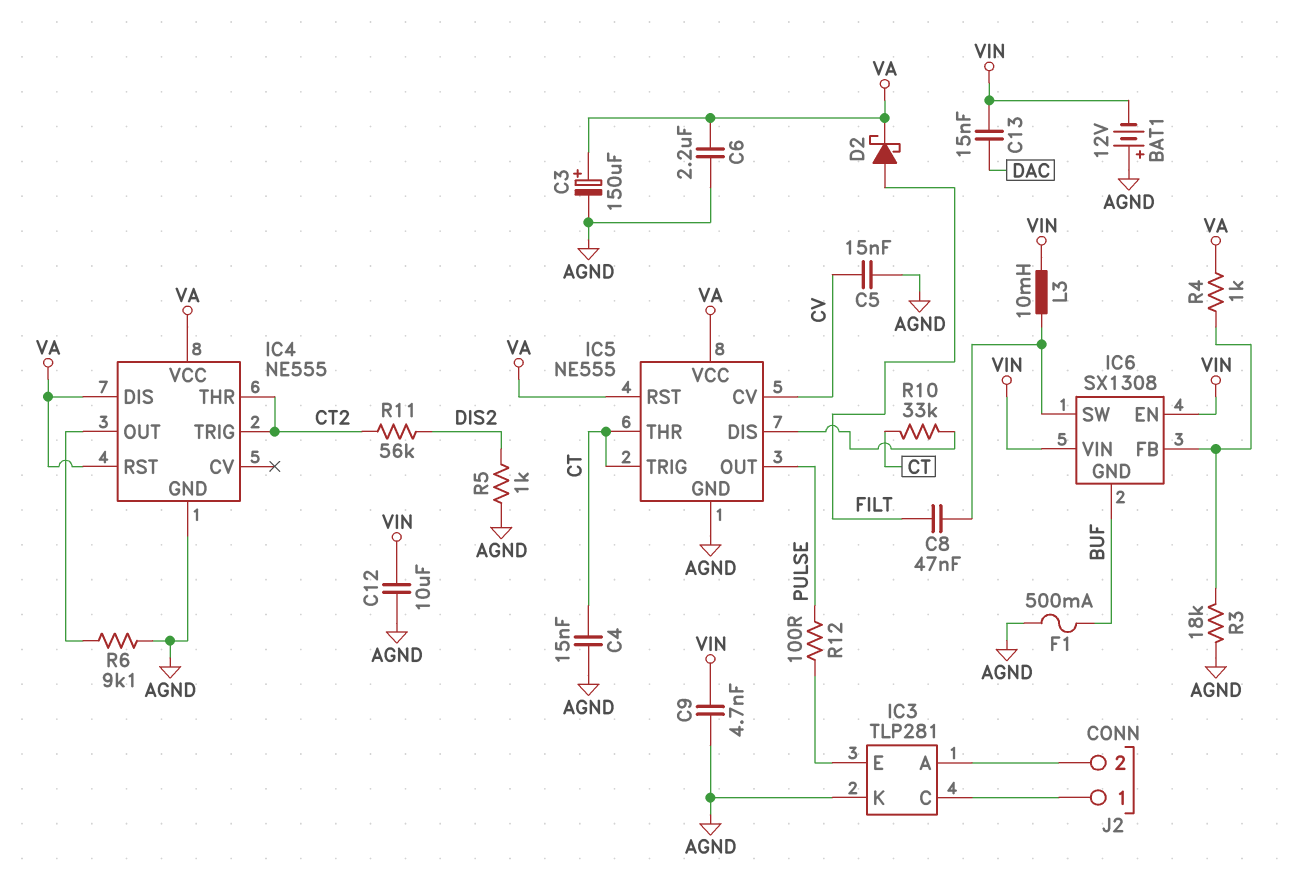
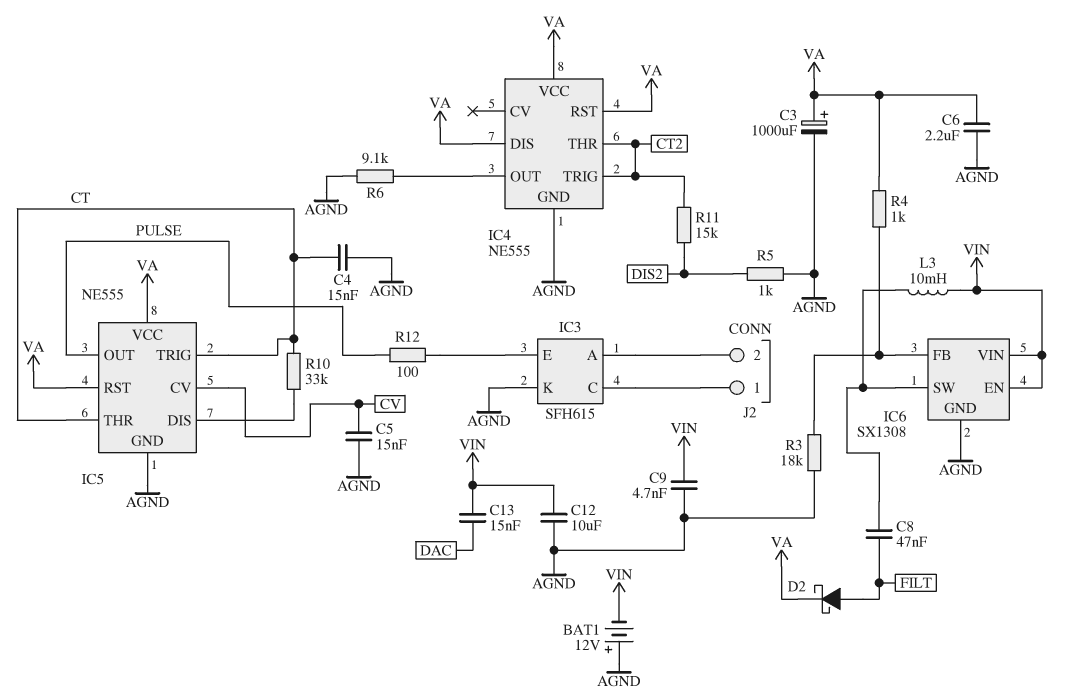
C3: 150uF (plus VA, minus AGND) -> 1000uF (plus VA, minus AGND)
F1: 500mA (AGND, BUF) -> none
IC3: TLP281 -> SFH615
IC6 pin GND: BUF -> AGND
R11: 56k (CT2, DIS2) -> 15k (CT2, DIS2)

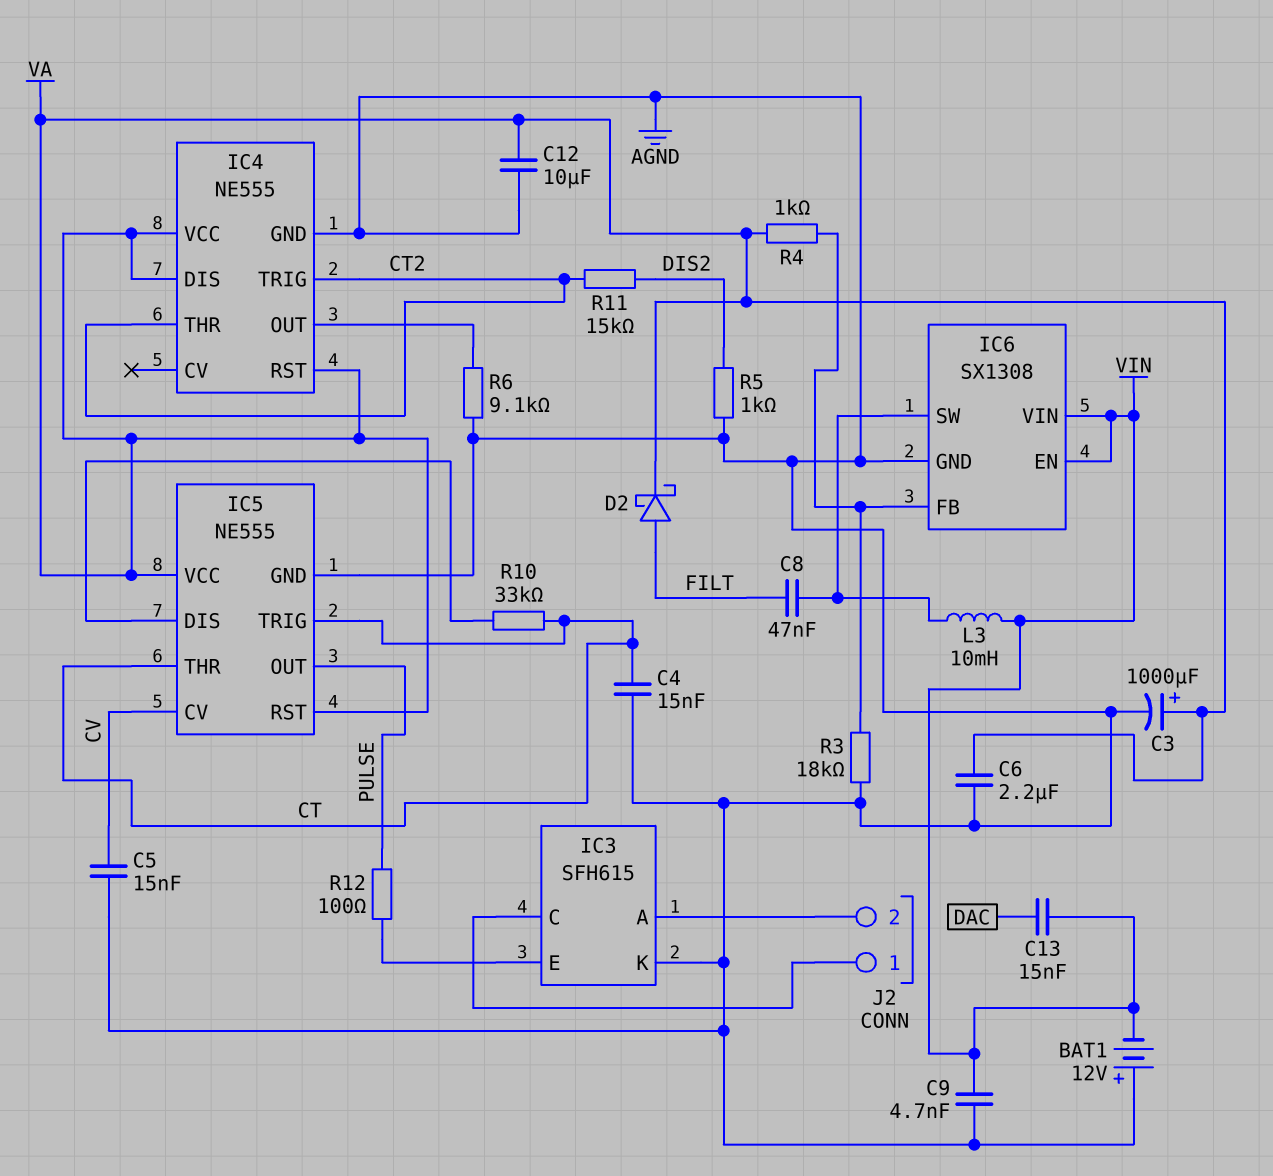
C12: 10uF (AGND, VIN) -> 10uF (AGND, VA)

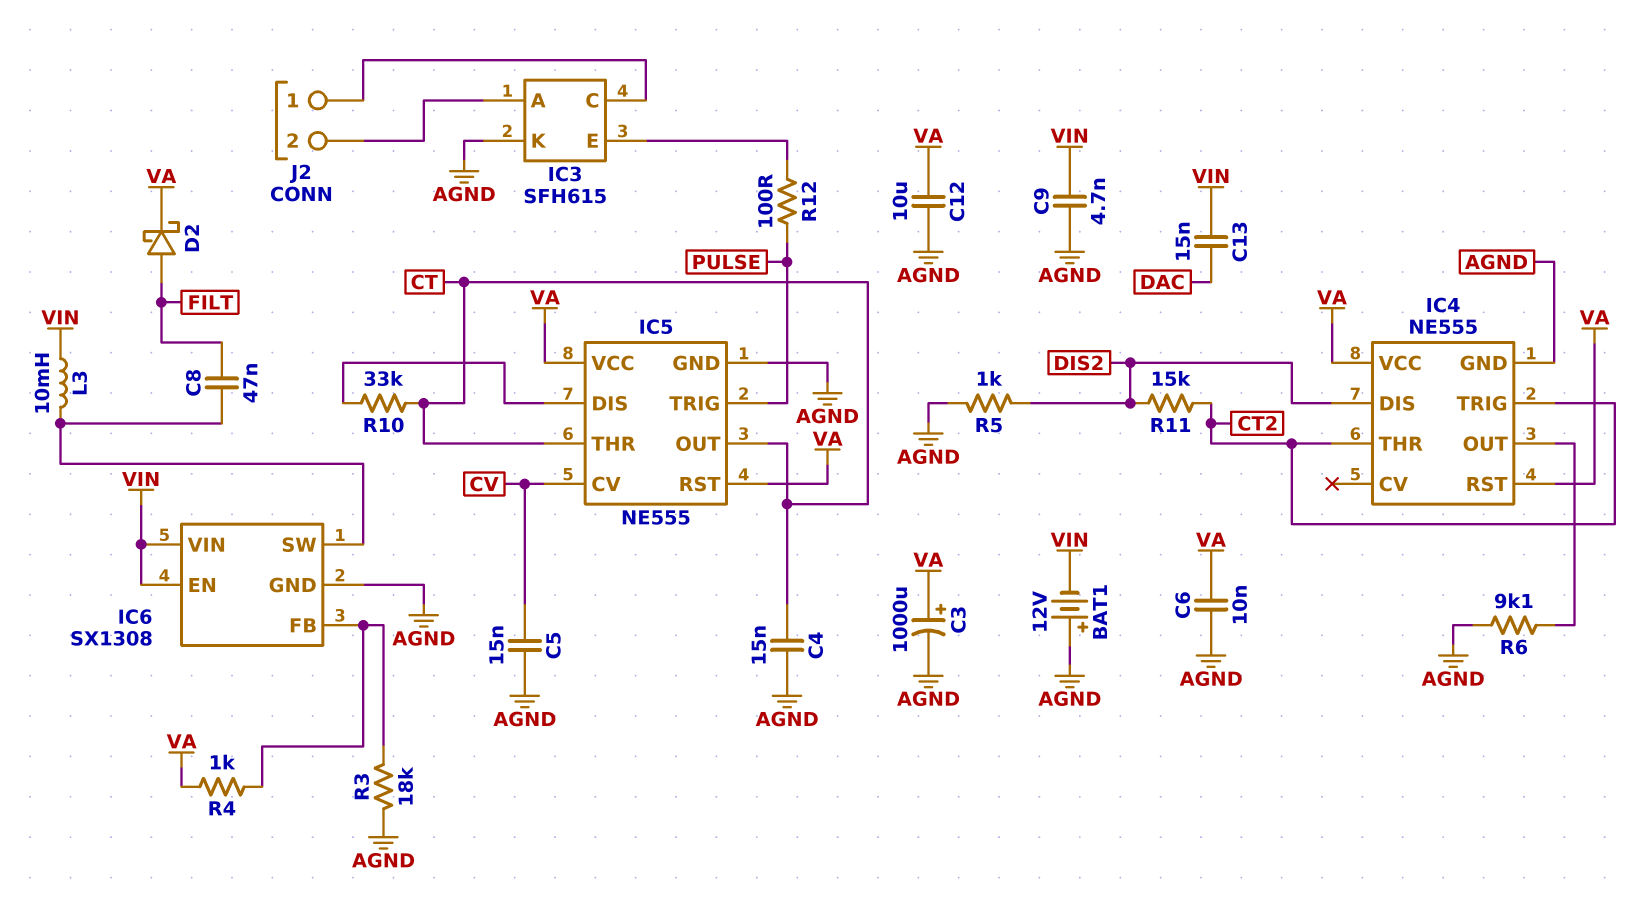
C6: 2.2uF (AGND, VA) -> 10nF (AGND, VA)
IC4 pin DIS: VA -> DIS2
IC5 pin OUT: PULSE -> CT
IC5 pin TRIG: CT -> PULSE

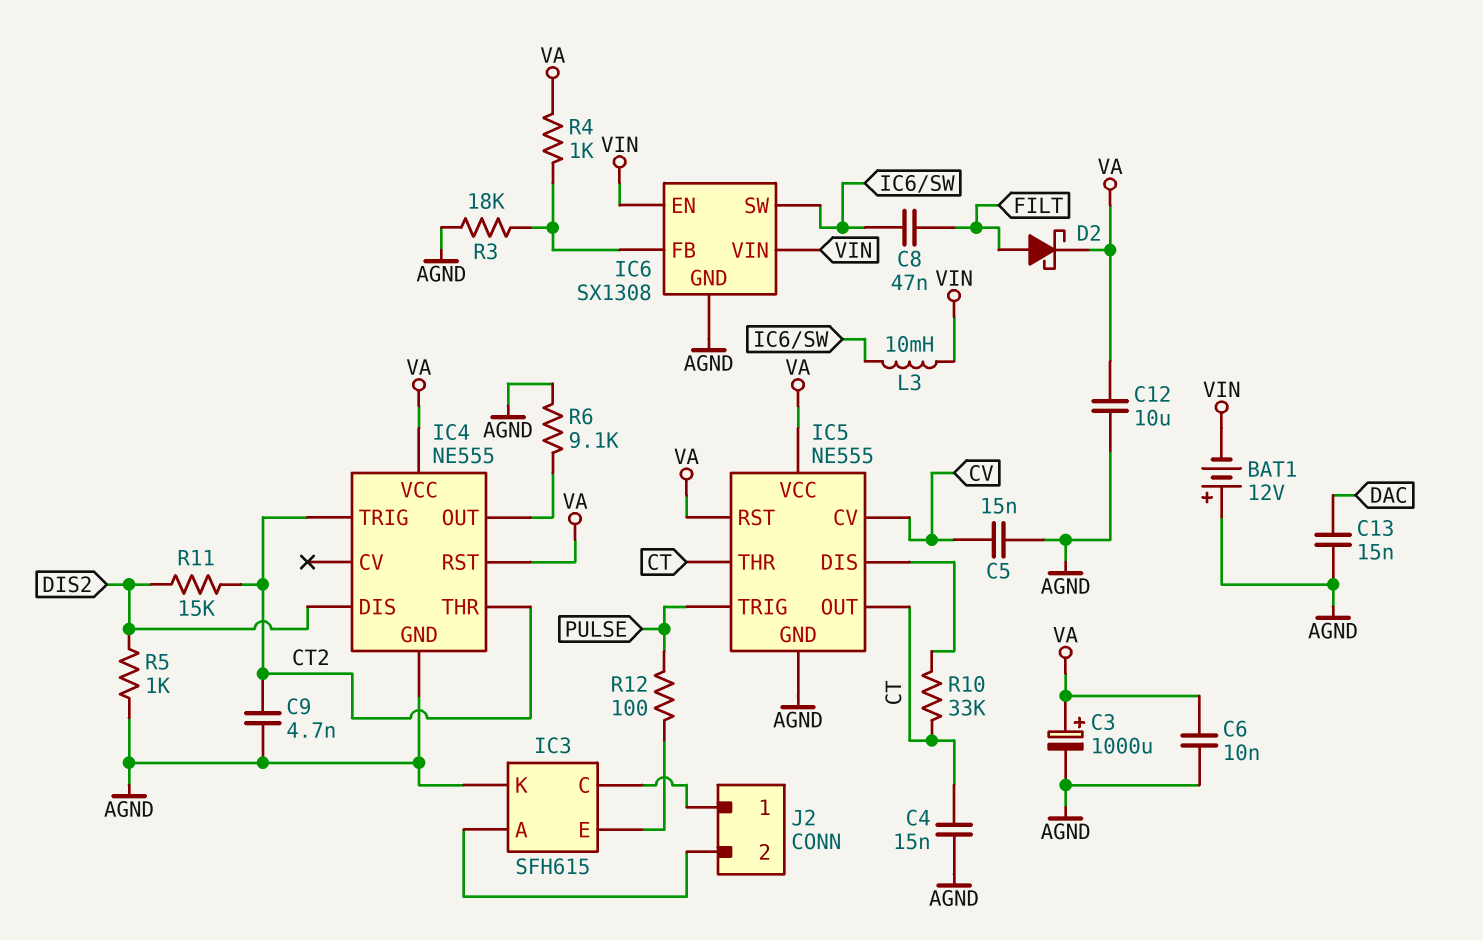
C9: 4.7nF (AGND, VIN) -> 4.7nF (AGND, CT2)
C13: 15nF (DAC, VIN) -> 15nF (AGND, DAC)

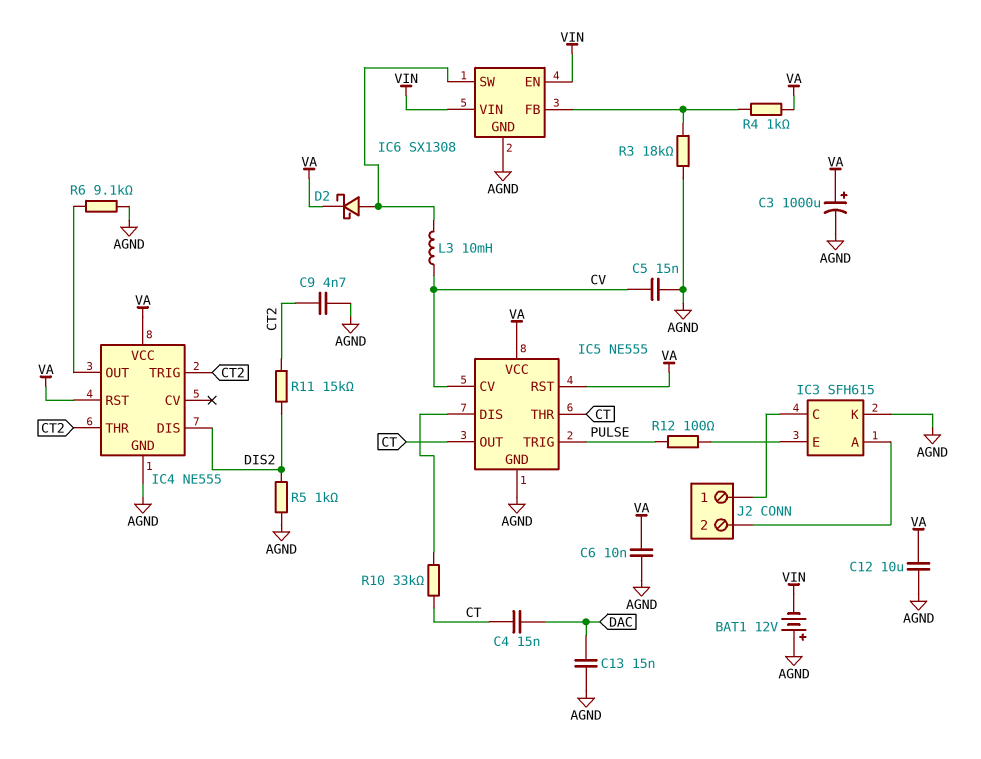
C4: 15nF (AGND, CT) -> 15nF (CT, DAC)
C8: 47nF (FILT, IC6/SW) -> none
D2: schottky (A FILT, K VA) -> schottky (A IC6/SW, K VA)
L3: 10mH (IC6/SW, VIN) -> 10mH (CV, IC6/SW)

